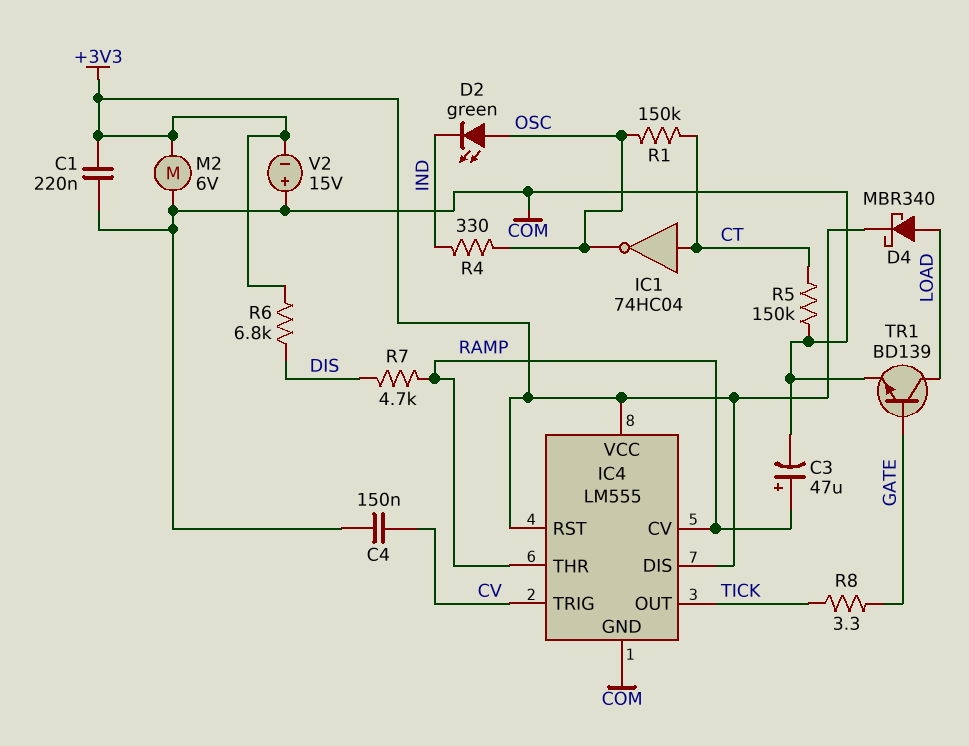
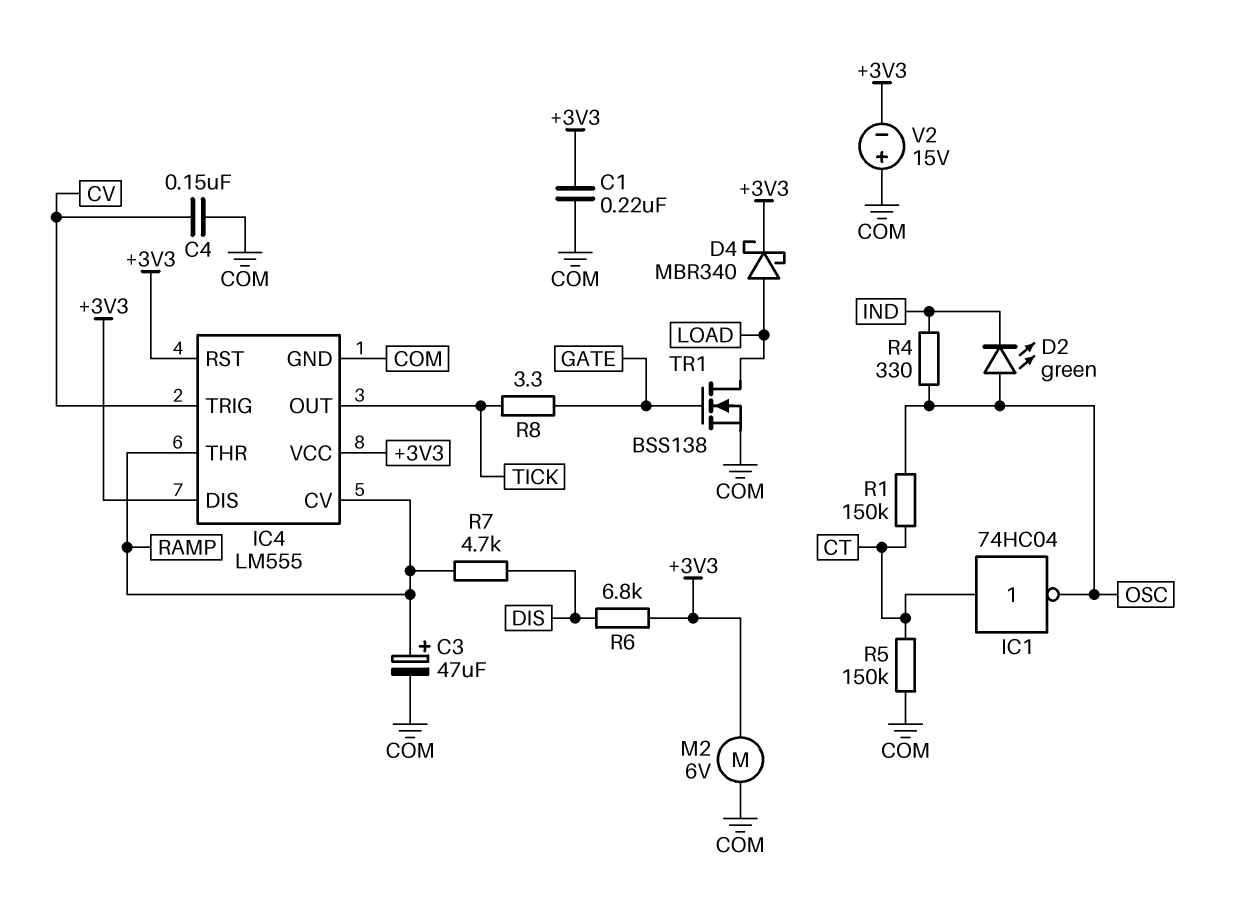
TR1: NPN BD139 (B GATE, C LOAD, E COM) -> NMOS BSS138 (G GATE, D LOAD, S COM)

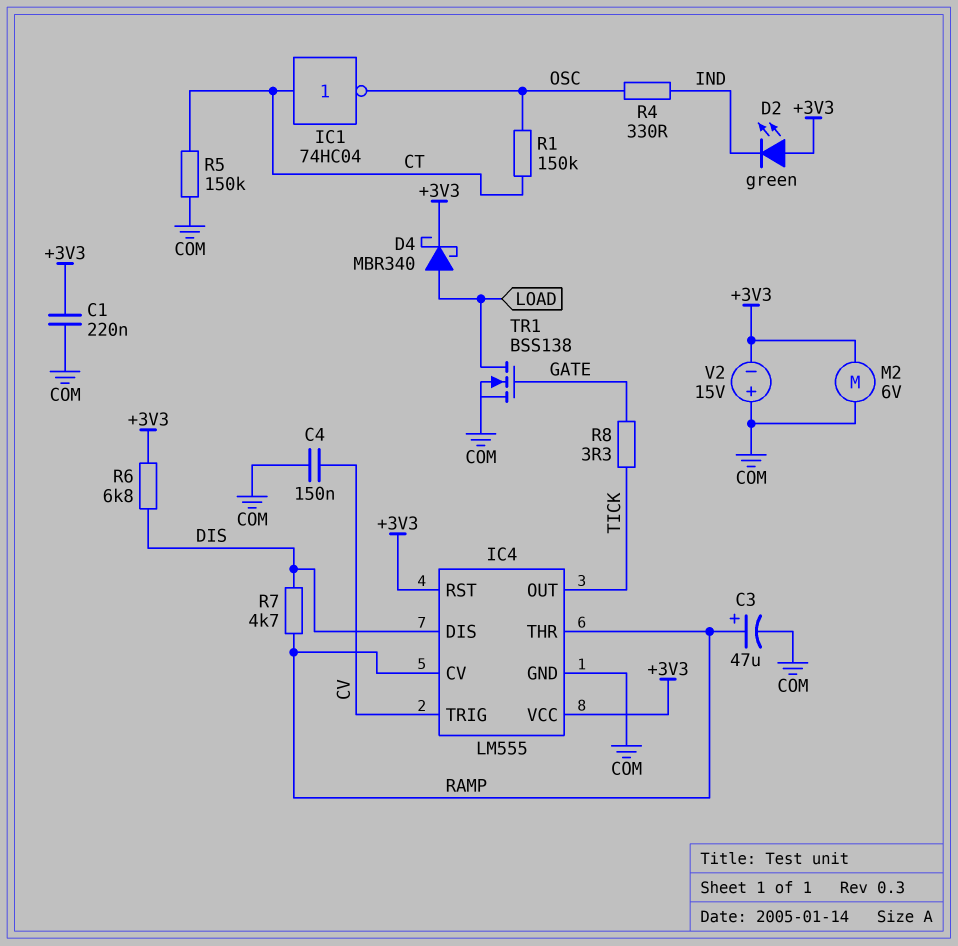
D2: LED green (A OSC, K IND) -> LED green (A +3V3, K IND)
IC4 pin DIS: +3V3 -> DIS

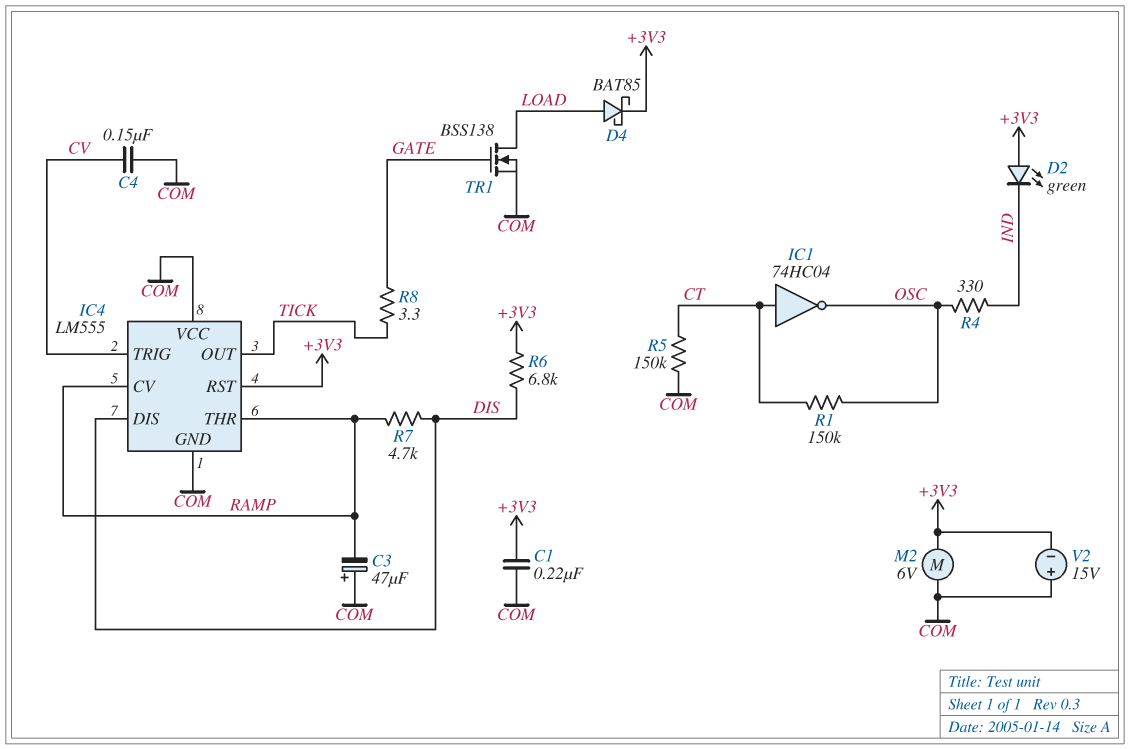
C3: 47uF (plus RAMP, minus COM) -> 47uF (plus COM, minus RAMP)
D4: schottky MBR340 (A LOAD, K +3V3) -> schottky BAT85 (A LOAD, K +3V3)
IC4 pin VCC: +3V3 -> COM

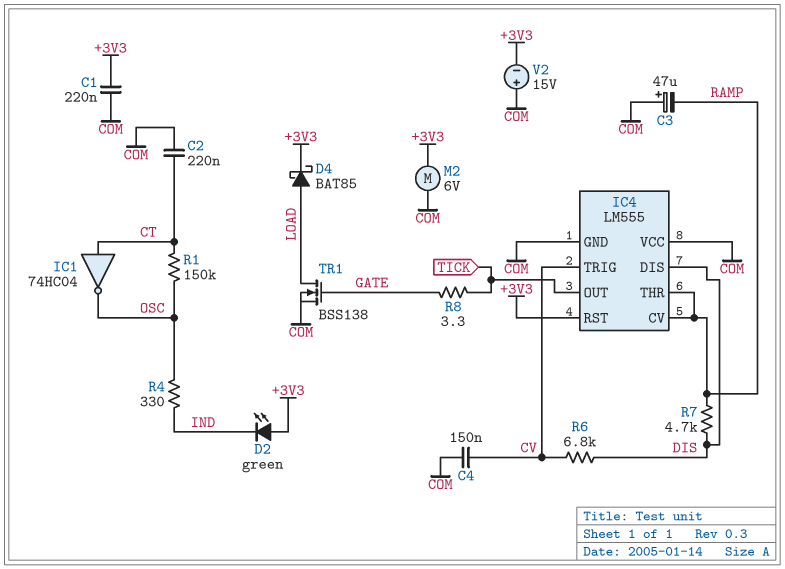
C2: none -> 220nF (COM, CT)
R5: 150k (COM, CT) -> none
R6: 6.8k (+3V3, DIS) -> 6.8k (CV, DIS)

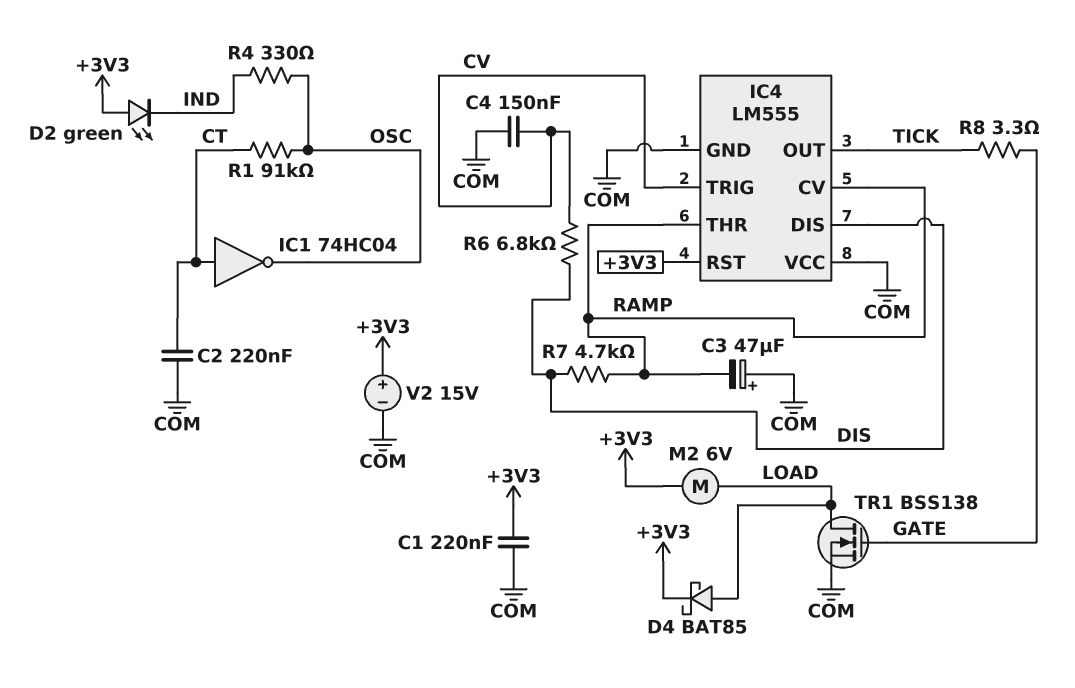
M2: motor 6V (+3V3, COM) -> motor 6V (+3V3, LOAD)
R1: 150k (CT, OSC) -> 91k (CT, OSC)
V2: 15V (plus COM, minus +3V3) -> 15V (plus +3V3, minus COM)

